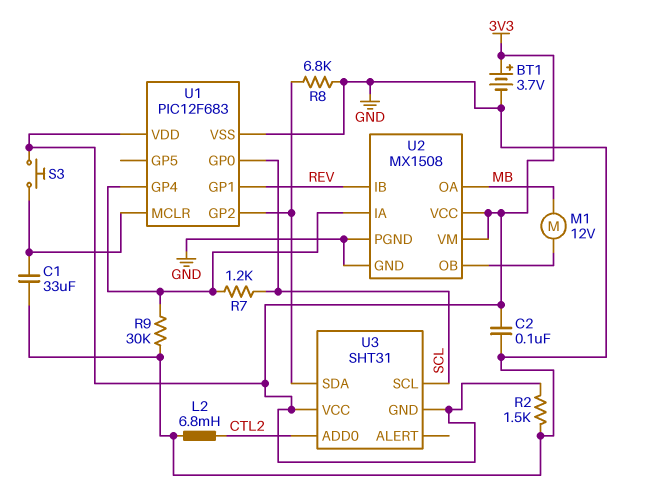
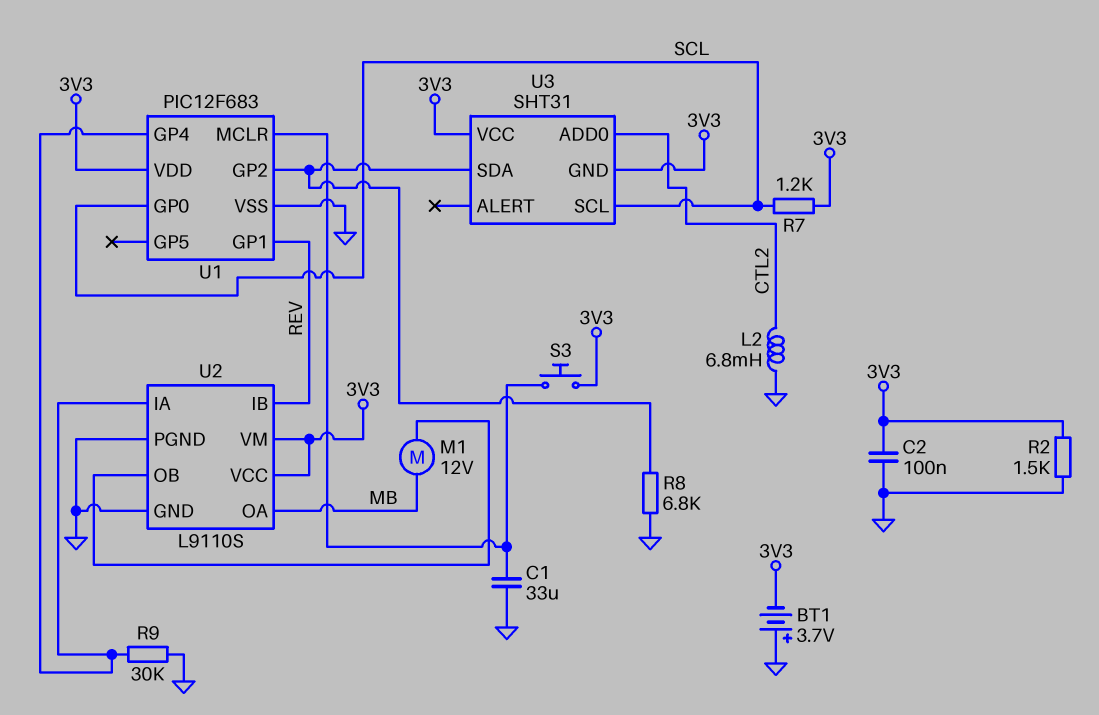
BT1: 3.7V (plus 3V3, minus GND) -> 3.7V (plus GND, minus 3V3)
R7: 1.2k (SCL, U1/GP4) -> 1.2k (3V3, SCL)
U2: MX1508 -> L9110S

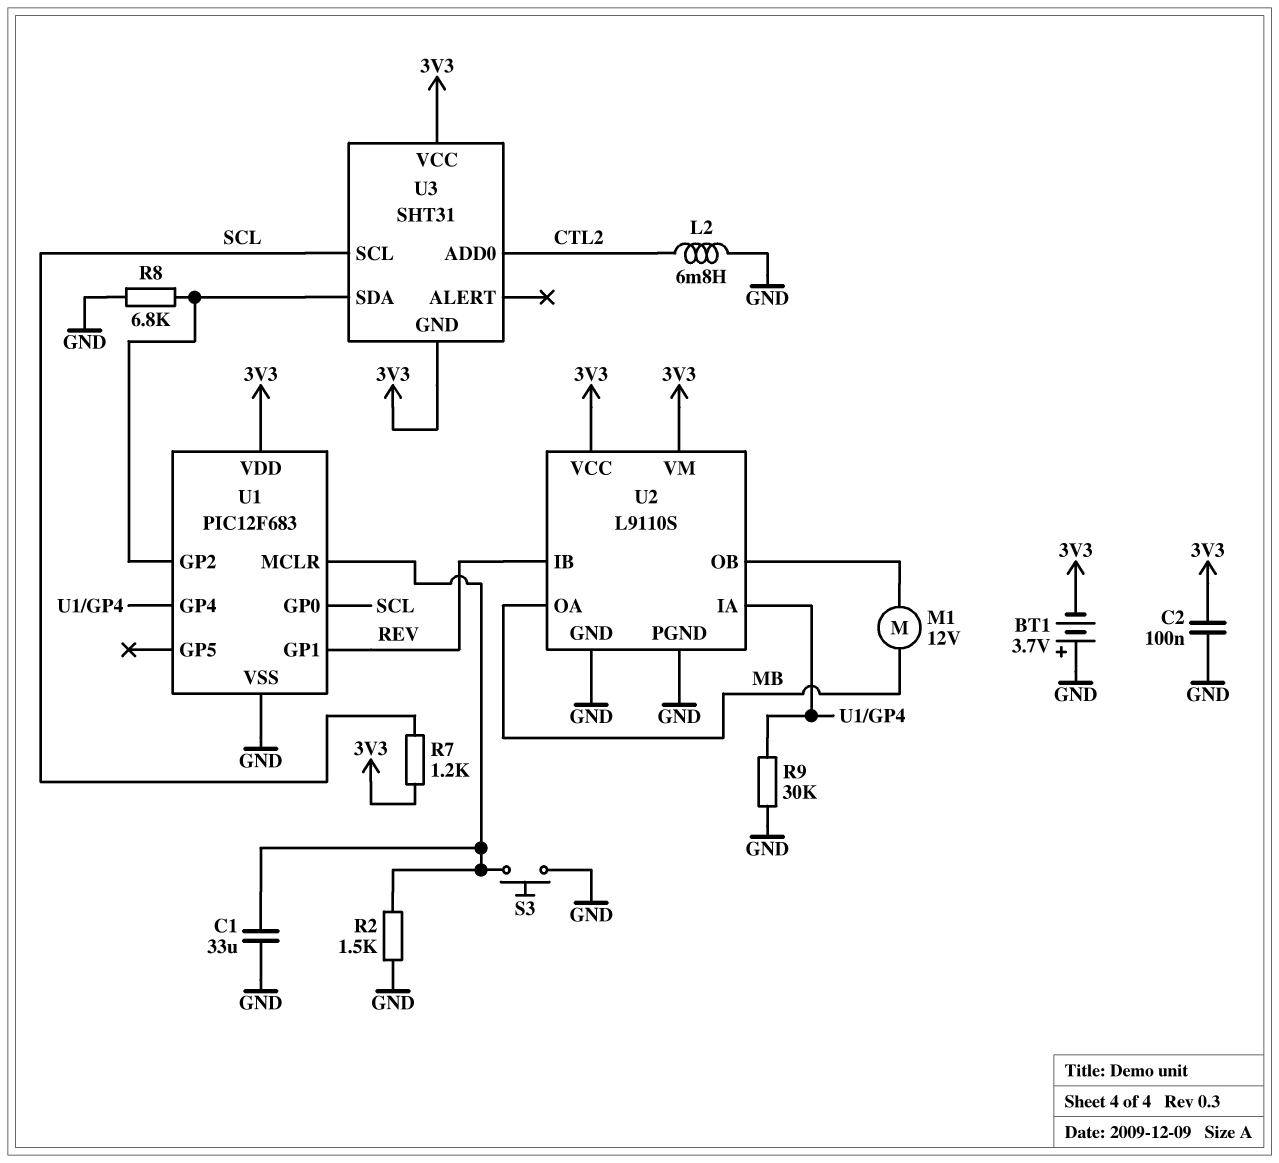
R2: 1.5k (3V3, GND) -> 1.5k (GND, U1/MCLR)
S3: button (3V3, U1/MCLR) -> button (GND, U1/MCLR)

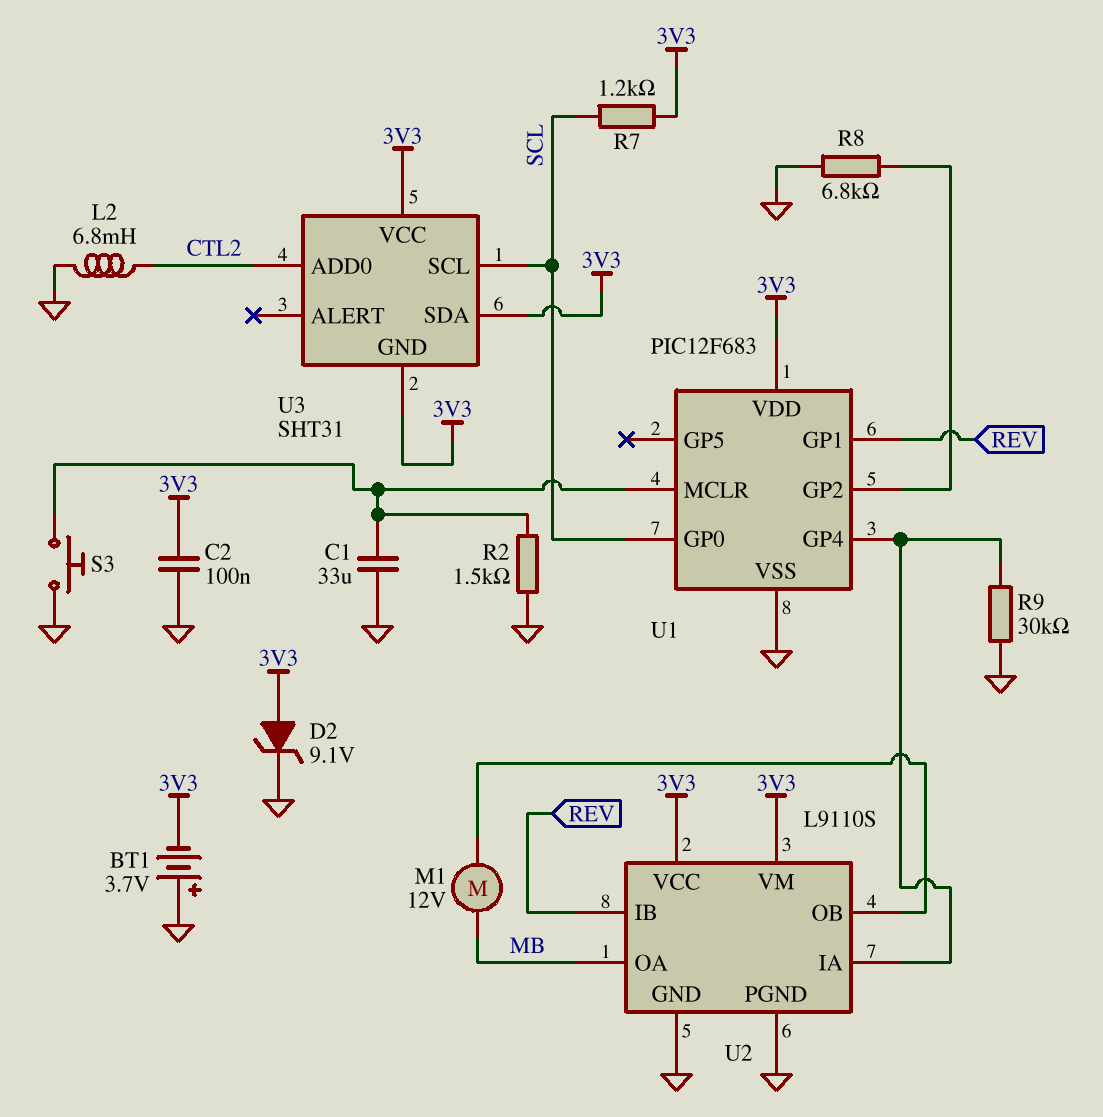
D2: none -> zener 9.1V (A 3V3, K GND)
U3 pin SDA: U1/GP2 -> 3V3

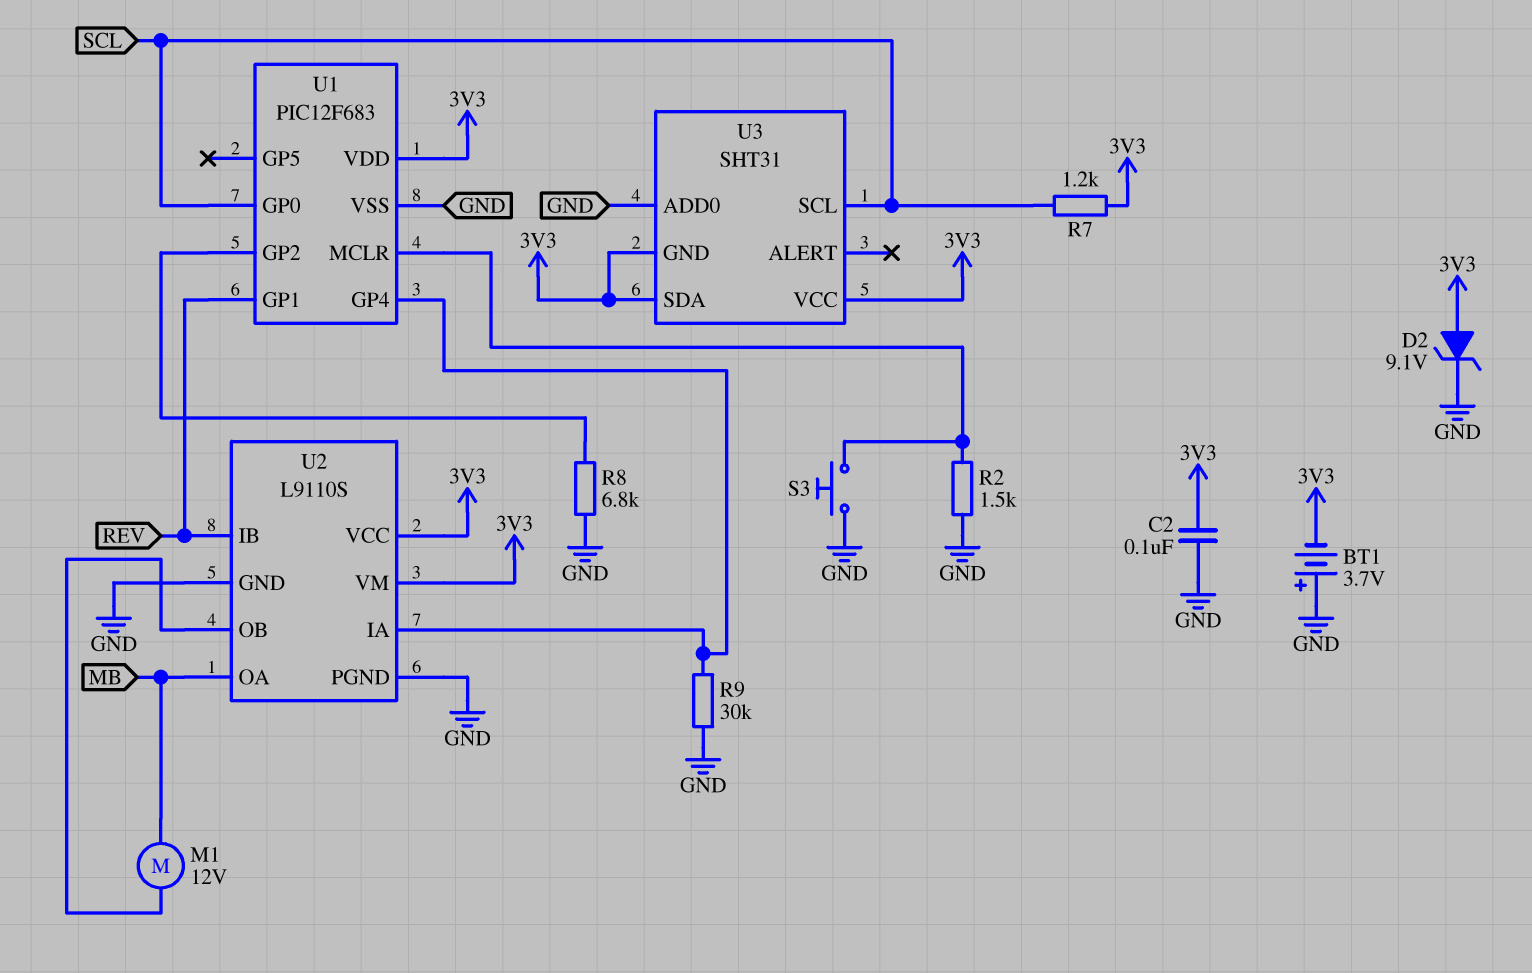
C1: 33uF (GND, U1/MCLR) -> none
L2: 6.8mH (CTL2, GND) -> none
U3 pin ADD0: CTL2 -> GND

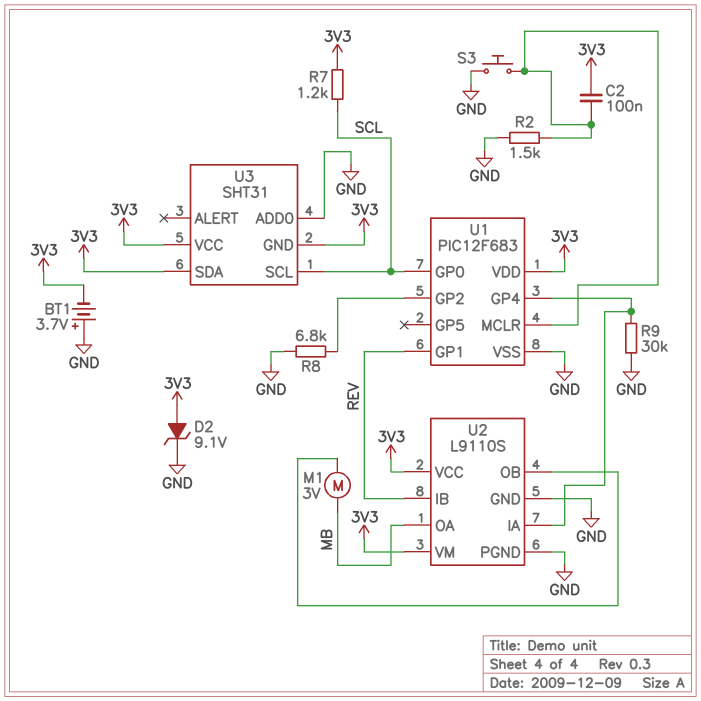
C2: 100nF (3V3, GND) -> 100nF (3V3, U1/MCLR)
M1: motor 12V (MB, U2/OB) -> motor 3V (MB, U2/OB)

